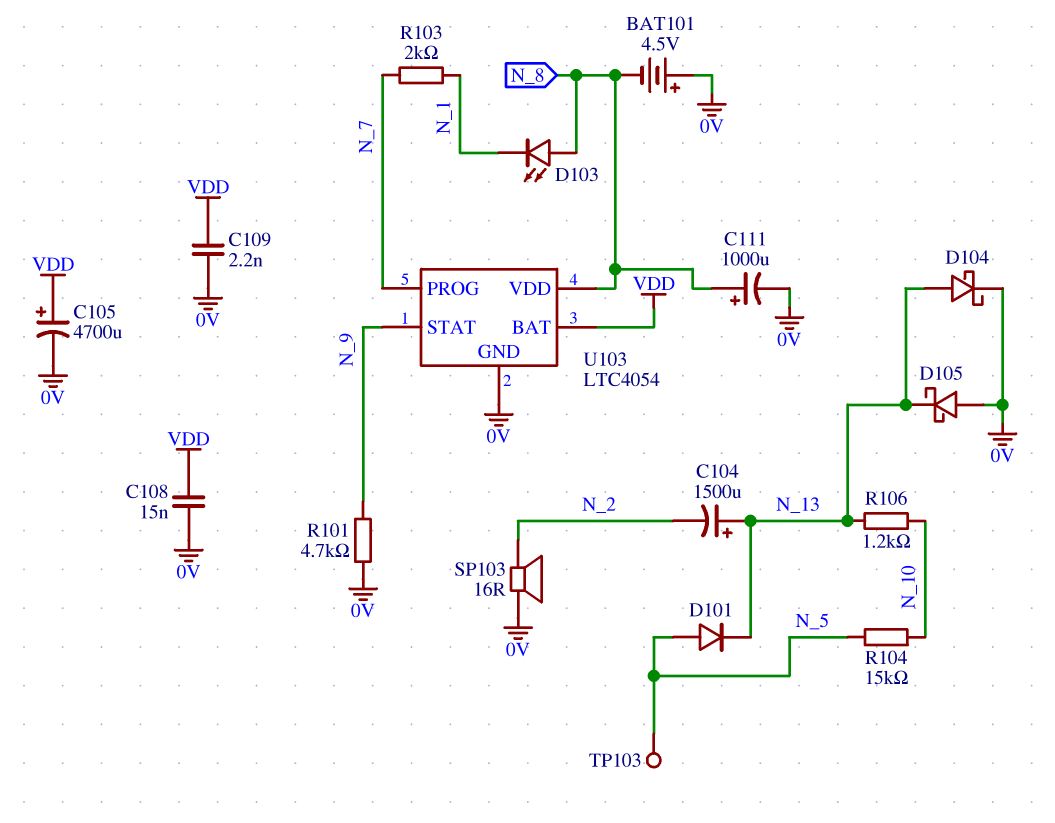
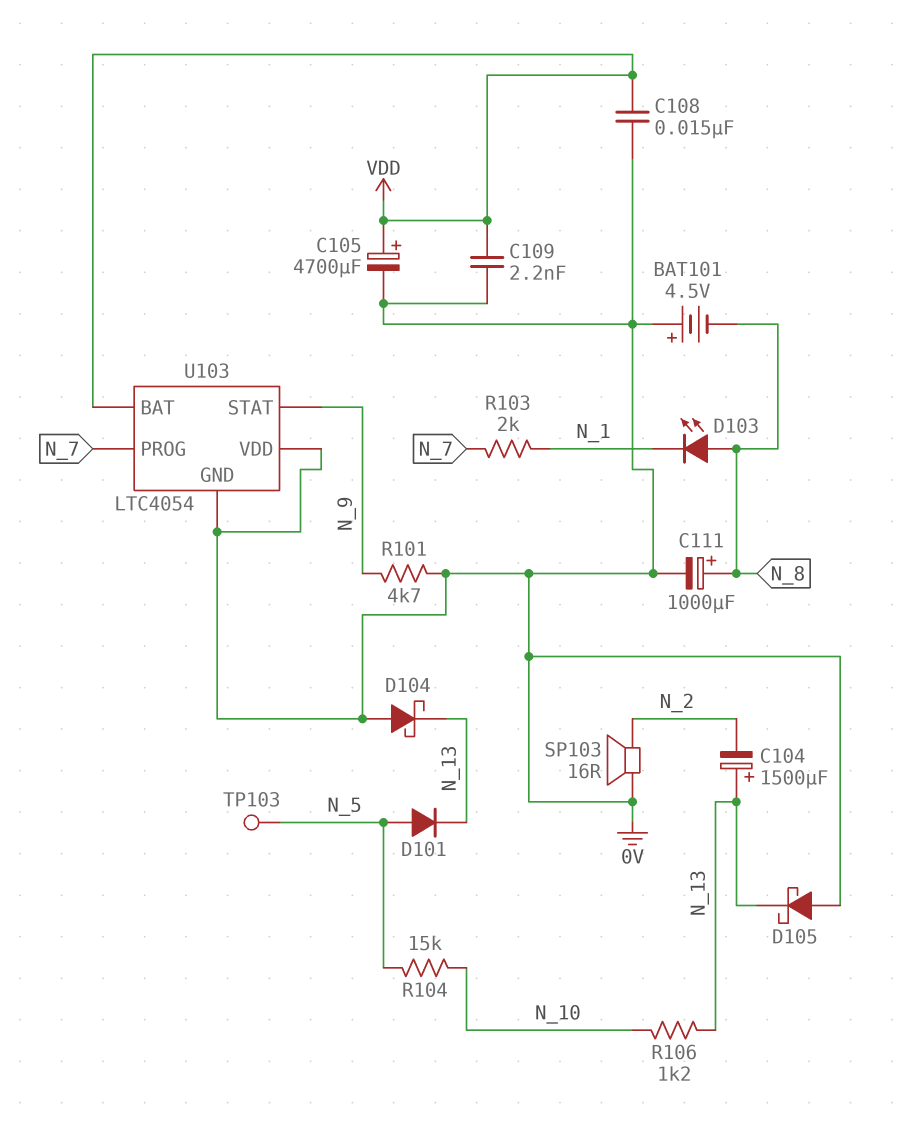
D104: schottky (A N_13, K 0V) -> schottky (A 0V, K N_13)
U103 pin VDD: N_8 -> 0V

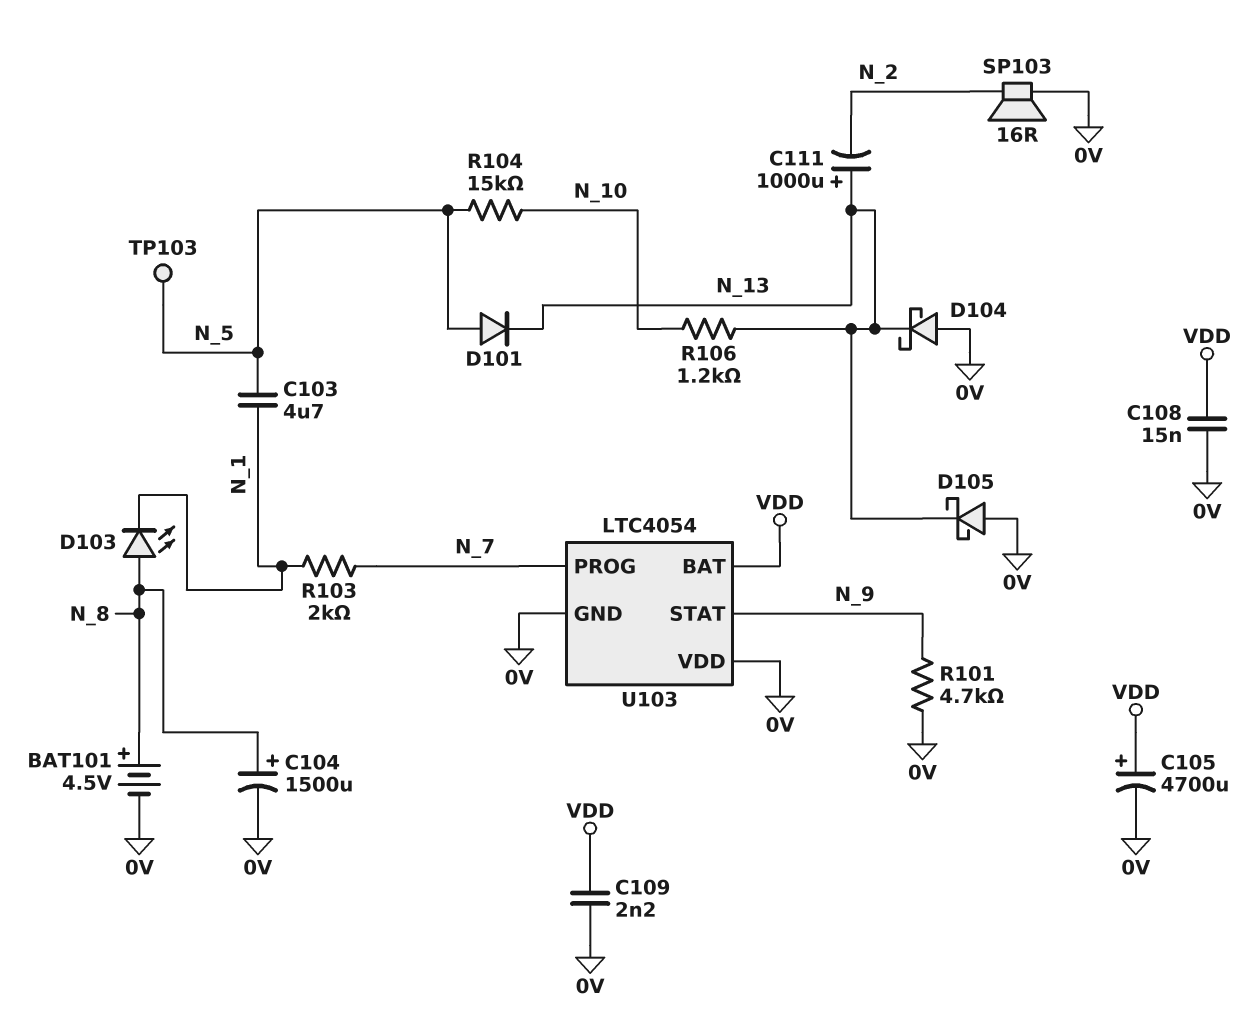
BAT101: 4.5V (plus 0V, minus N_8) -> 4.5V (plus N_8, minus 0V)
C103: none -> 4.7uF (N_1, N_5)
C104: 1500uF (plus N_13, minus N_2) -> 1500uF (plus N_8, minus 0V)
C111: 1000uF (plus N_8, minus 0V) -> 1000uF (plus N_13, minus N_2)

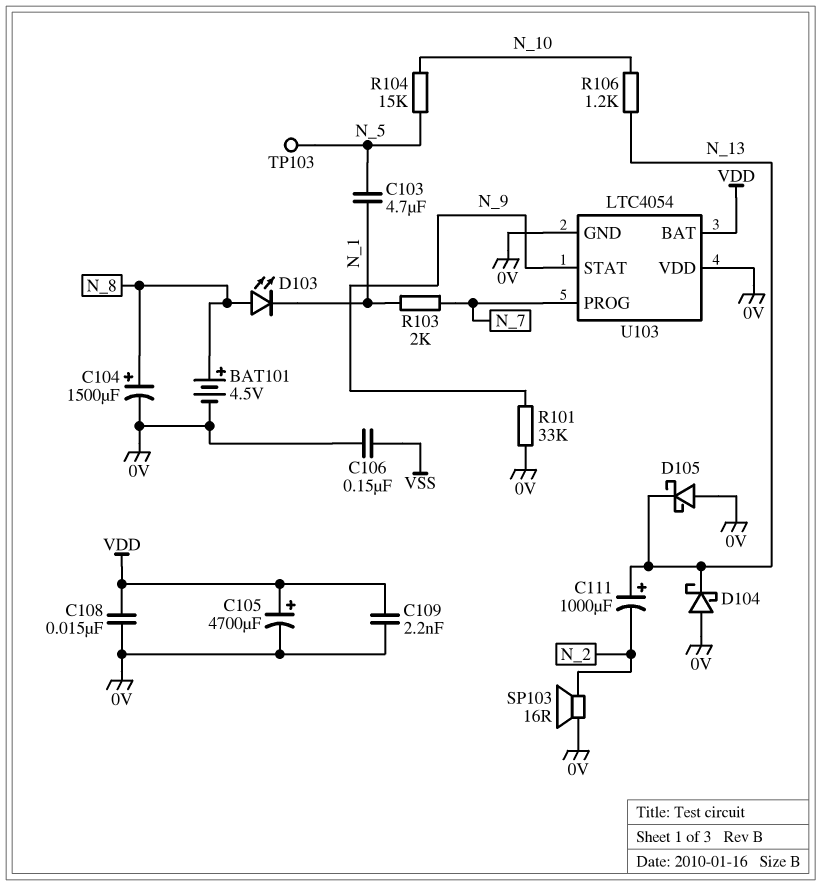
C106: none -> 150nF (0V, VSS)
D101: diode (A N_5, K N_13) -> none
R101: 4.7k (0V, N_9) -> 33k (0V, N_9)

